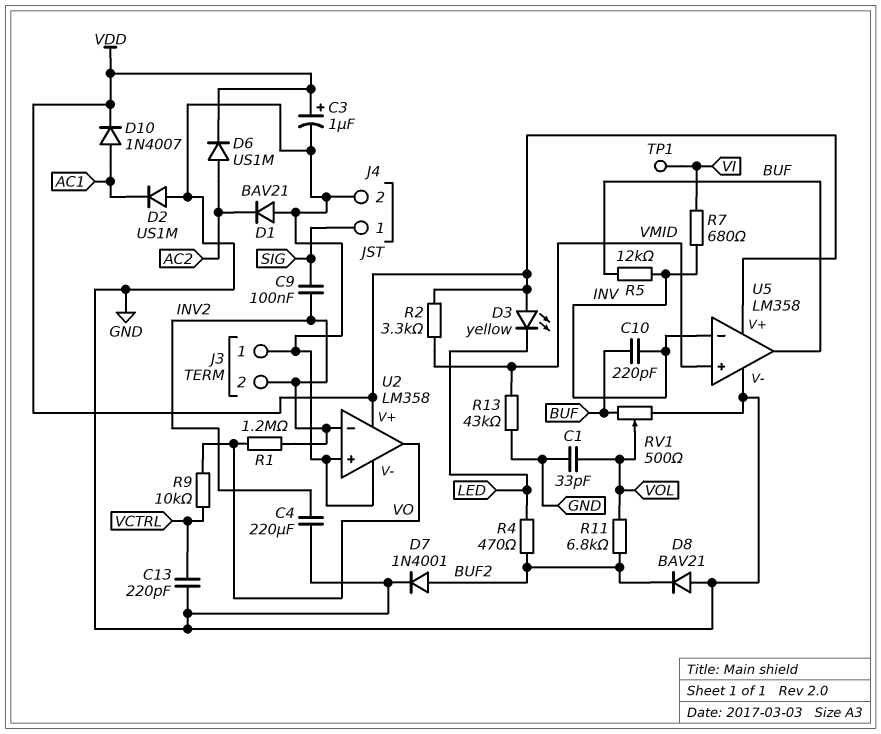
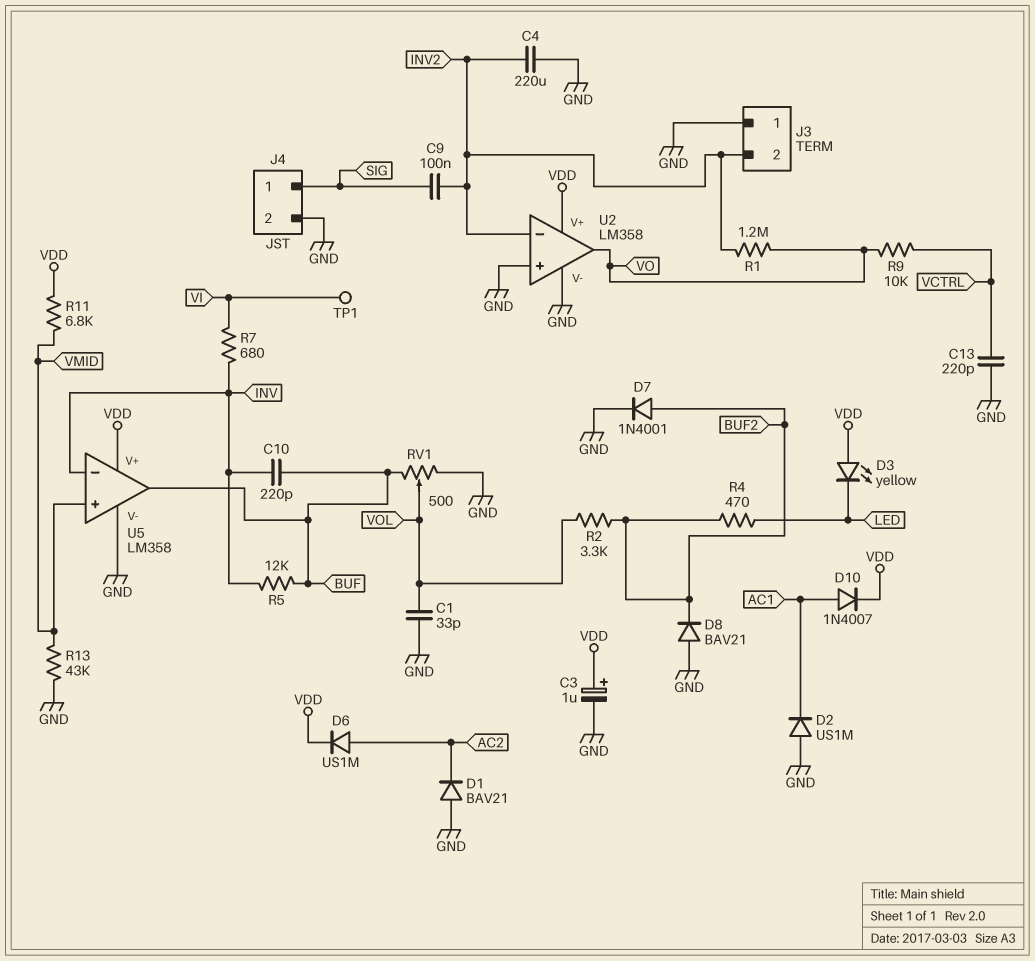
R2: 3.3k (VDD, VMID) -> 3.3k (BUF2, VOL)
R11: 6.8k (BUF2, VOL) -> 6.8k (VDD, VMID)

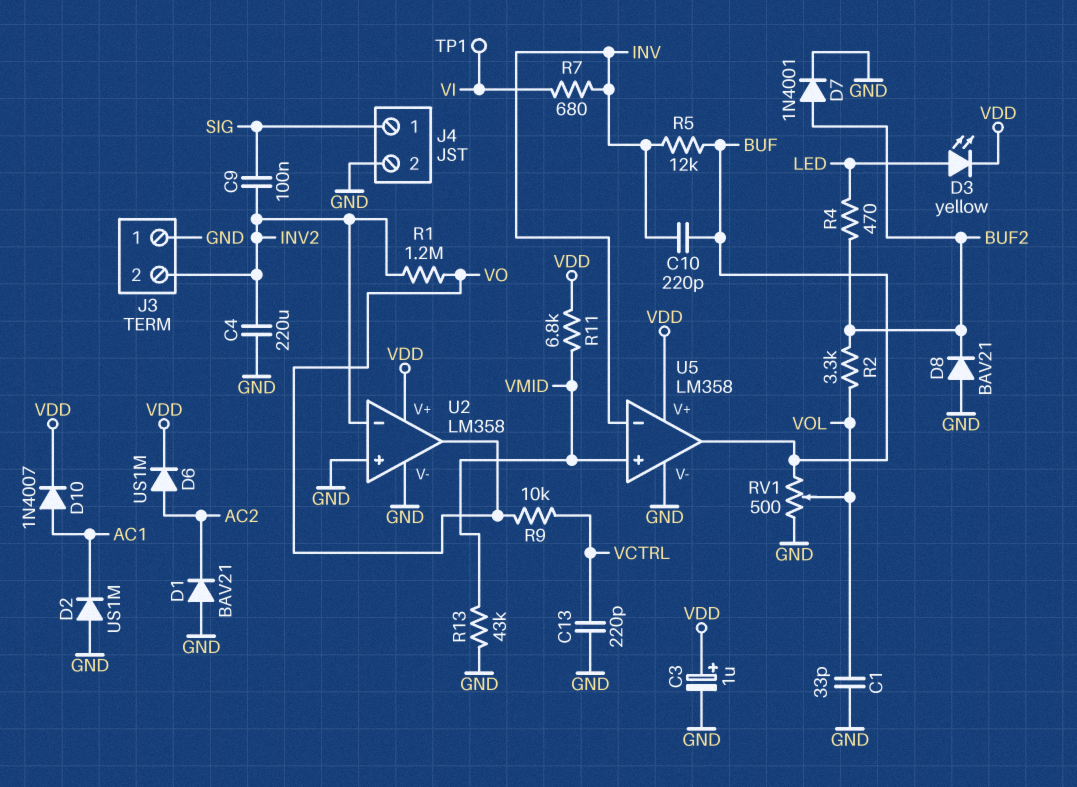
D3: LED yellow (A VDD, K LED) -> LED yellow (A LED, K VDD)

